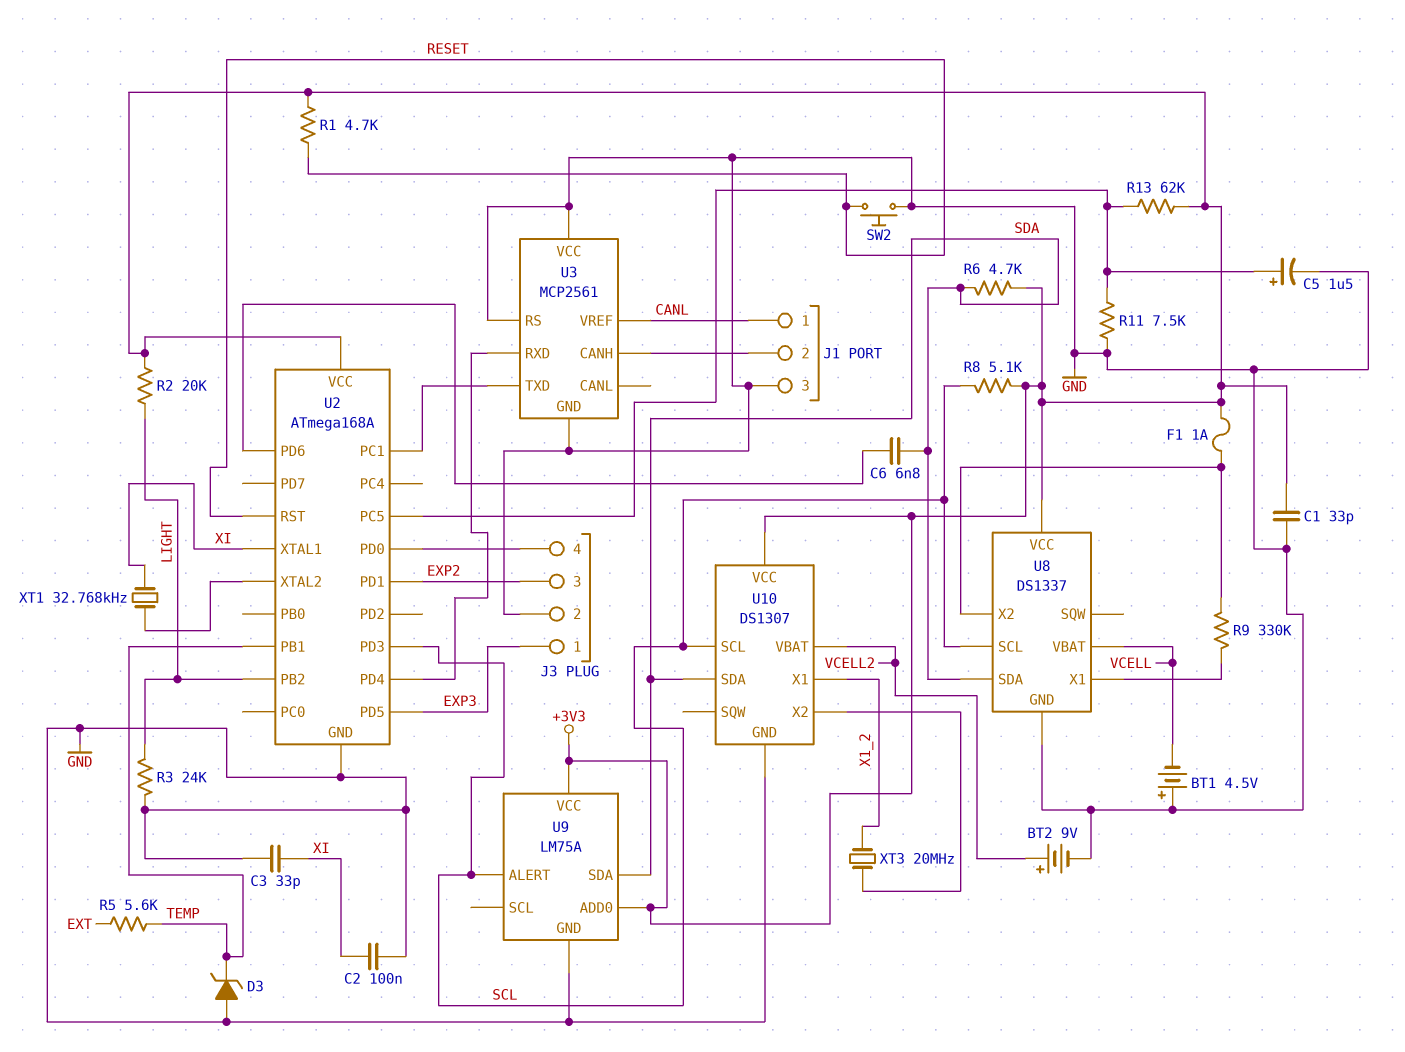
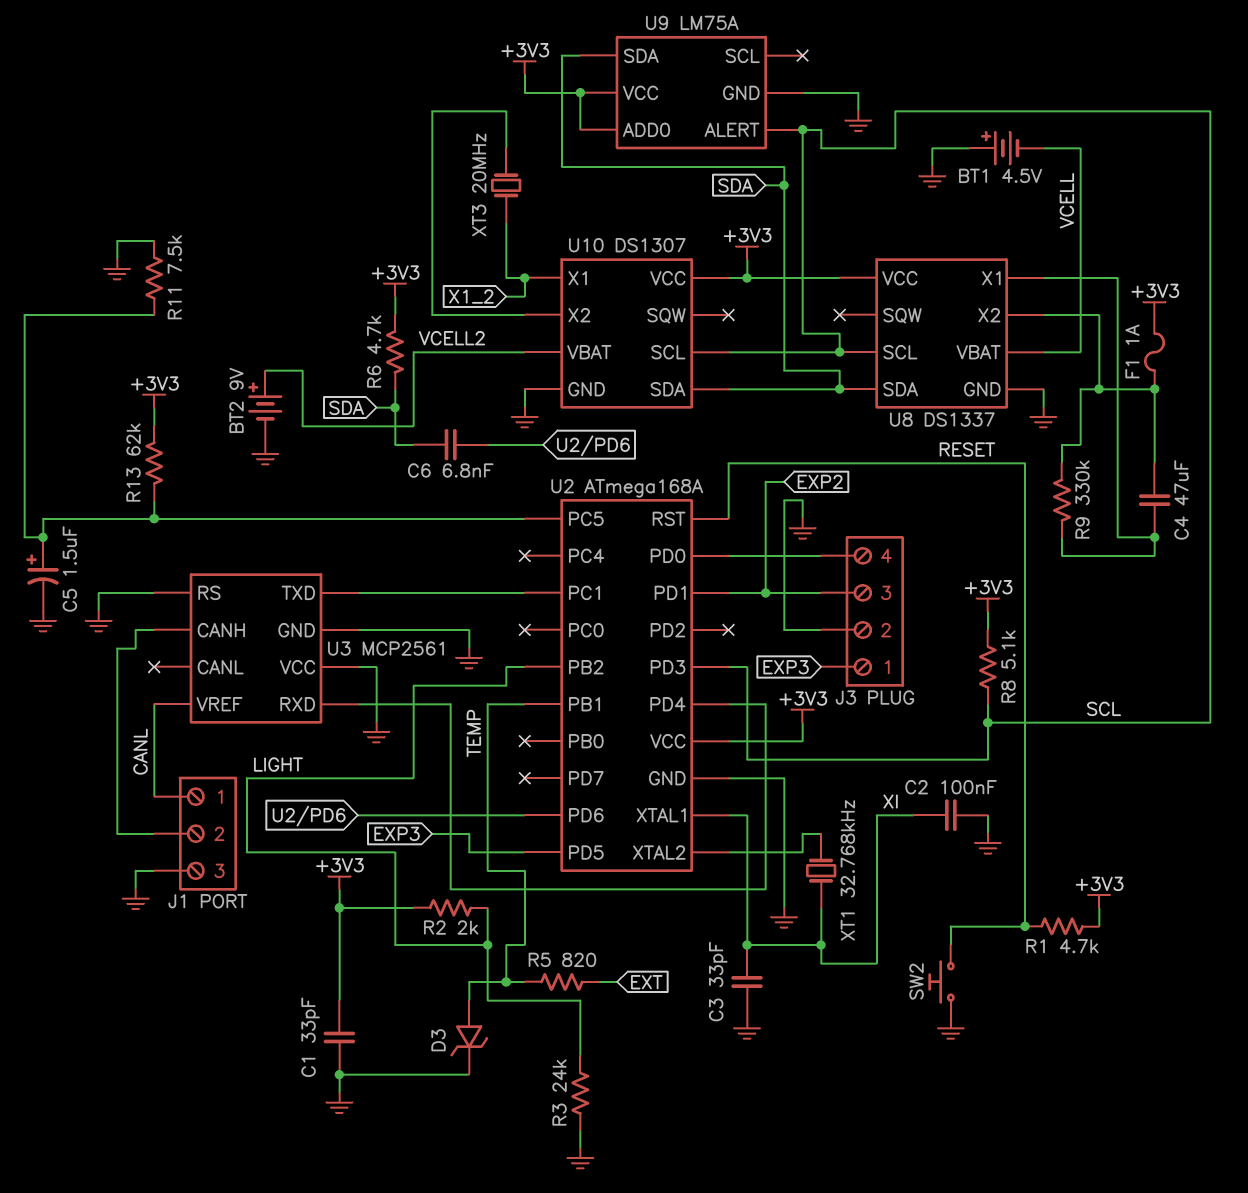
C4: none -> 47uF (U8/X1, U8/X2)
D3: zener (A GND, K TEMP) -> zener (A TEMP, K GND)
R2: 20k (+3V3, LIGHT) -> 2k (+3V3, LIGHT)
R5: 5.6k (EXT, TEMP) -> 820 (EXT, TEMP)

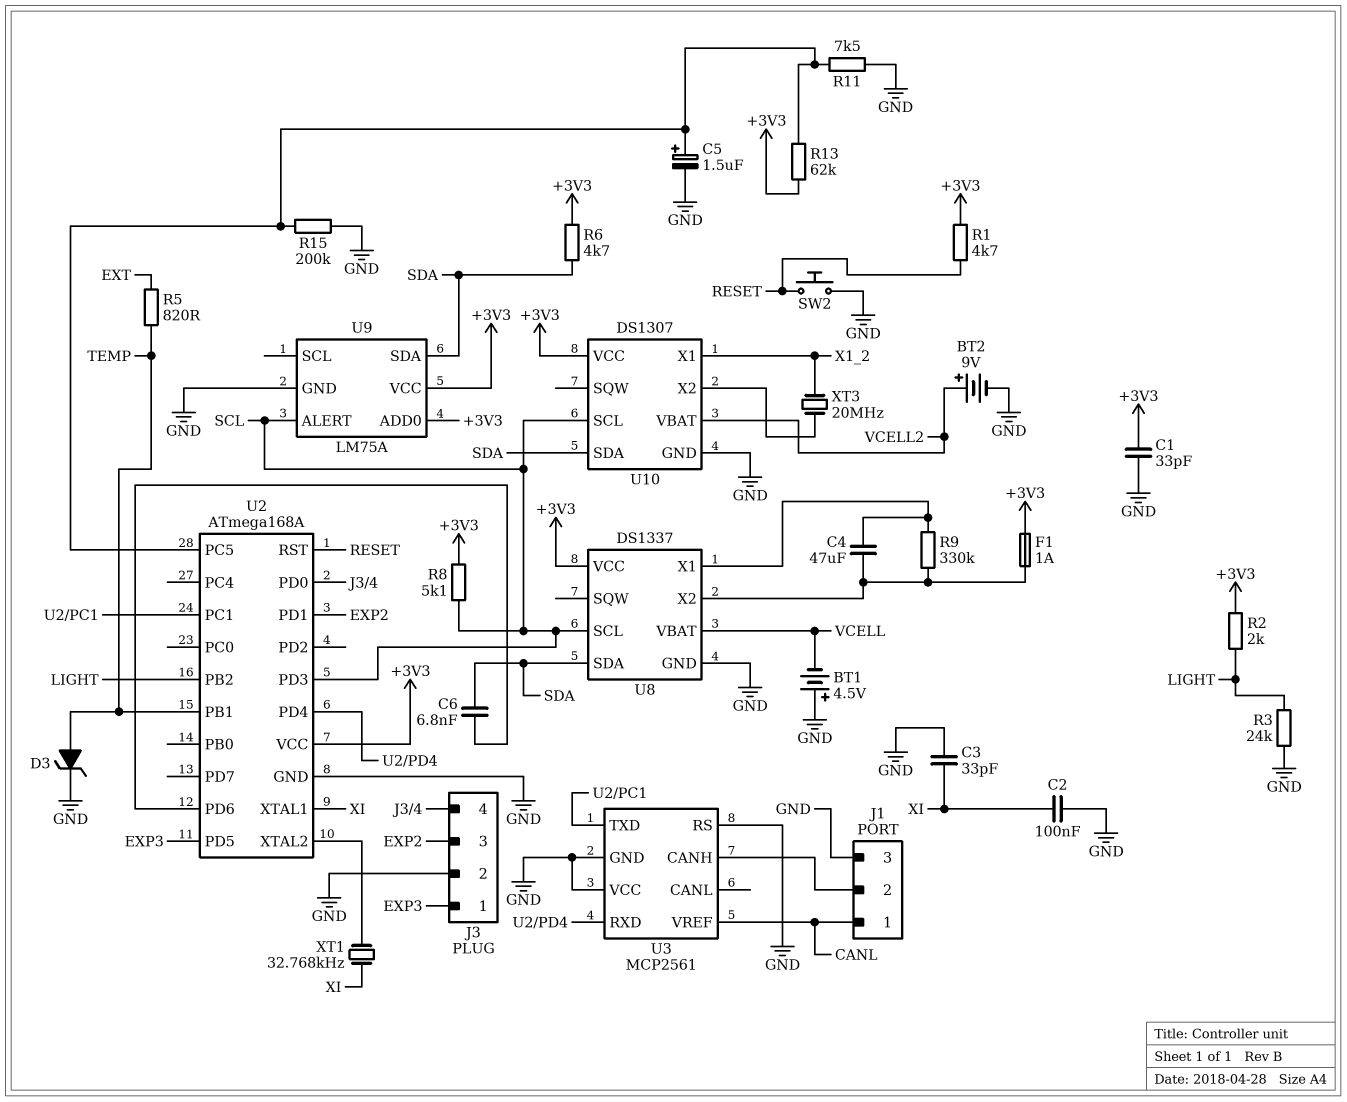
R15: none -> 200k (GND, U2/PC5)

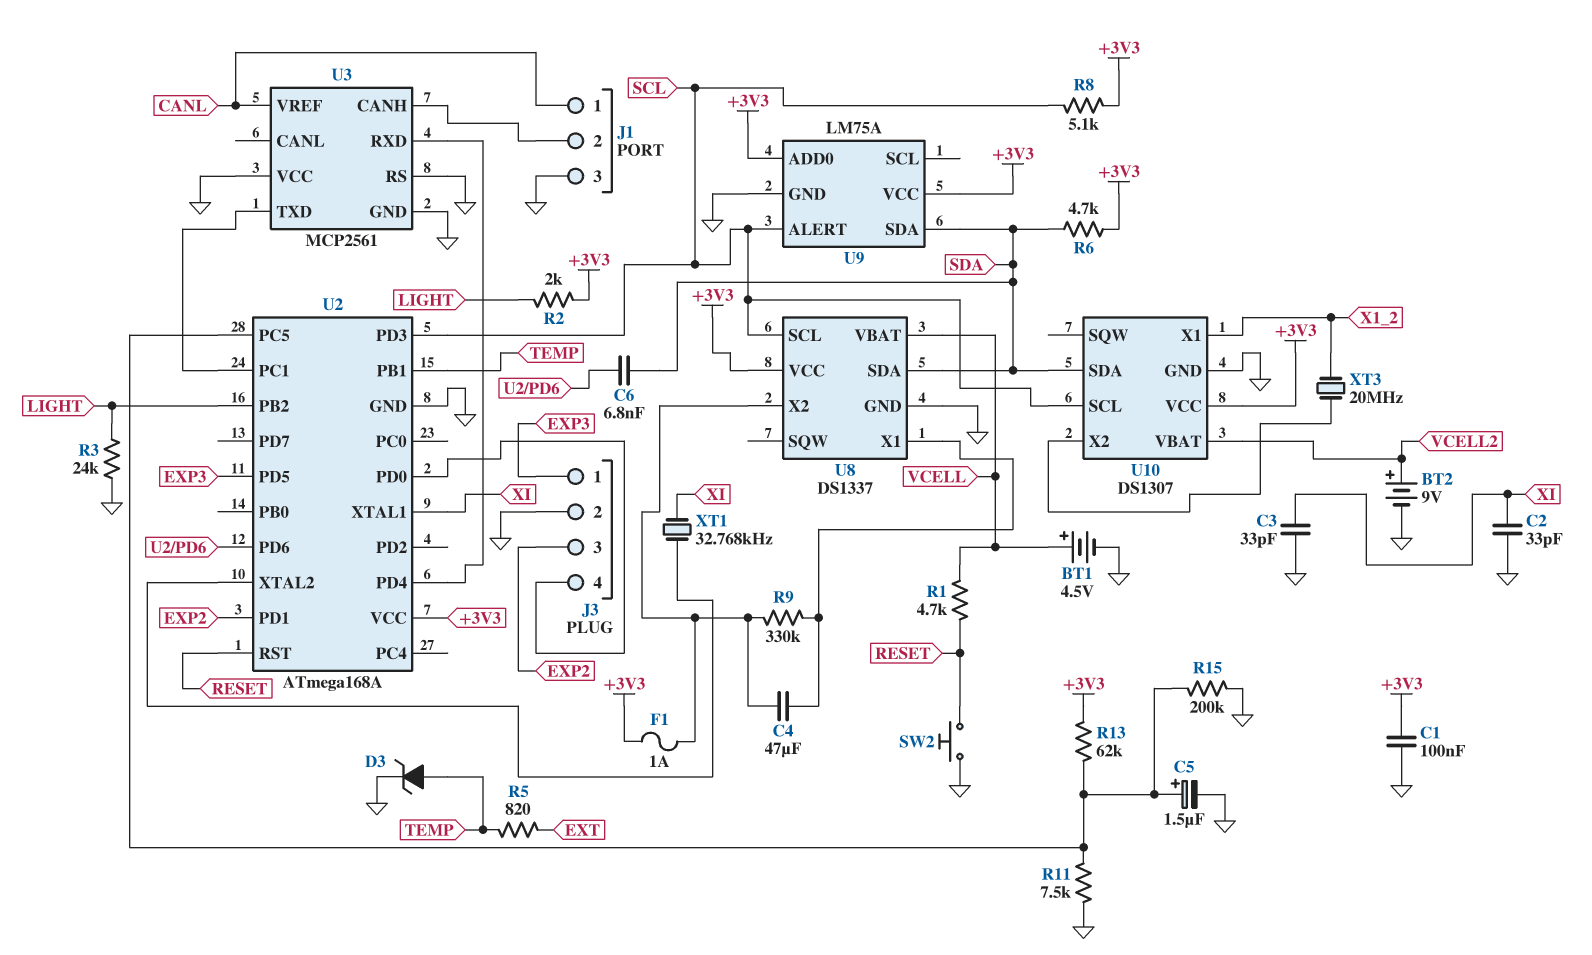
BT1: 4.5V (plus GND, minus VCELL) -> 4.5V (plus VCELL, minus GND)
C1: 33pF (+3V3, GND) -> 100nF (+3V3, GND)
C2: 100nF (GND, XI) -> 33pF (GND, XI)
R1: 4.7k (+3V3, RESET) -> 4.7k (RESET, VCELL)

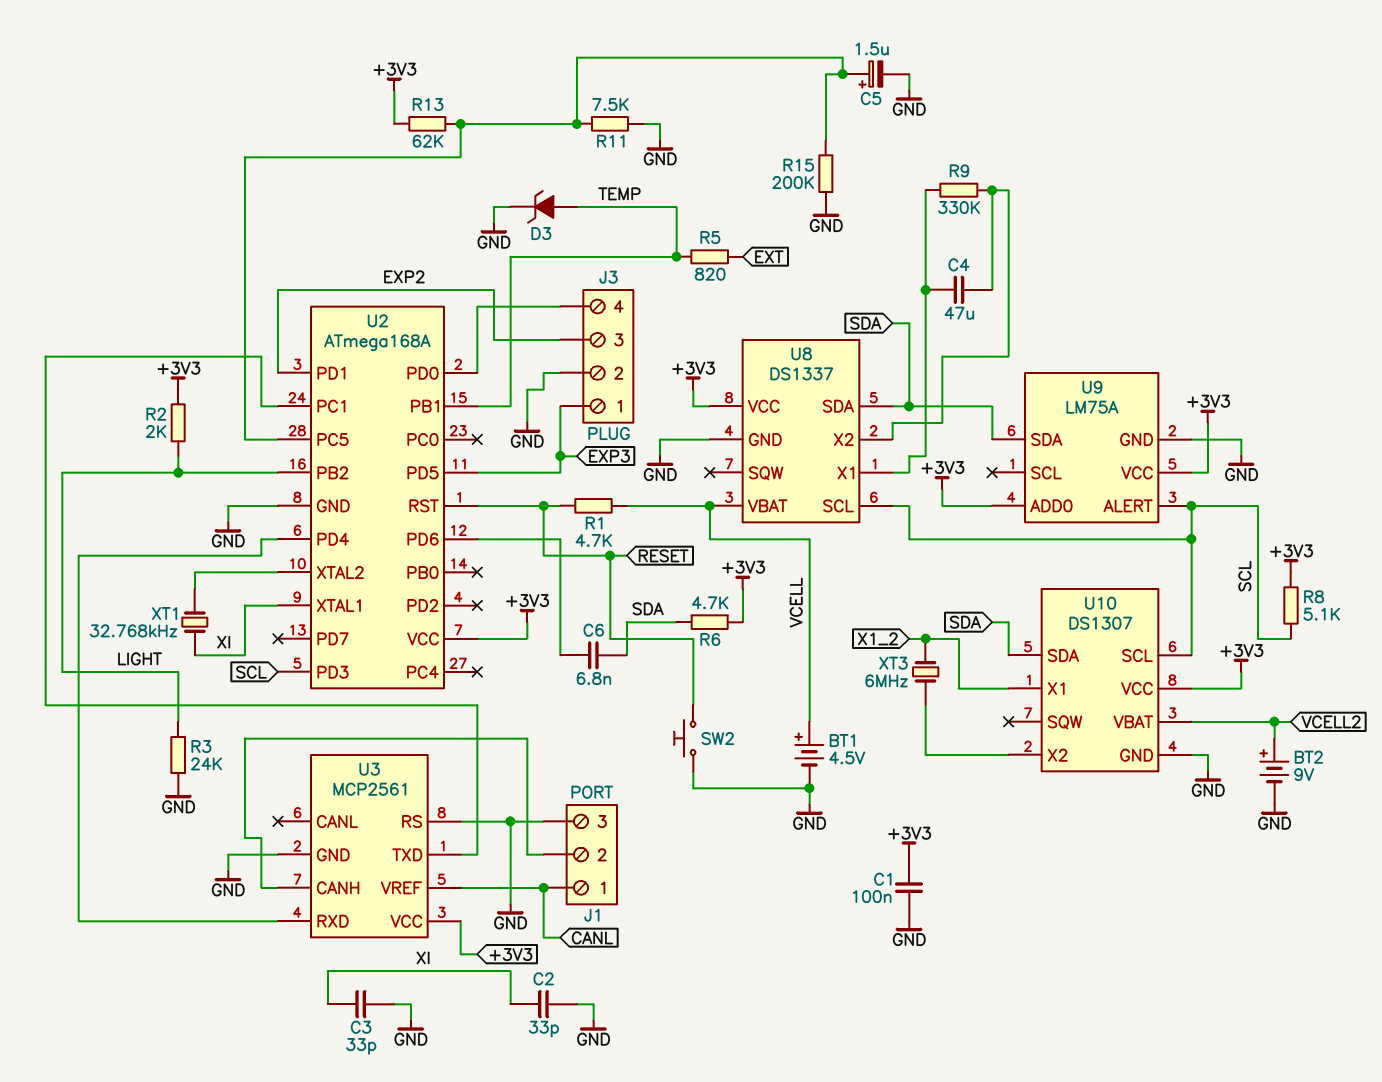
F1: 1A (+3V3, U8/X2) -> none
U3 pin VCC: GND -> +3V3
XT3: 20MHz (U10/X2, X1_2) -> 6MHz (U10/X2, X1_2)

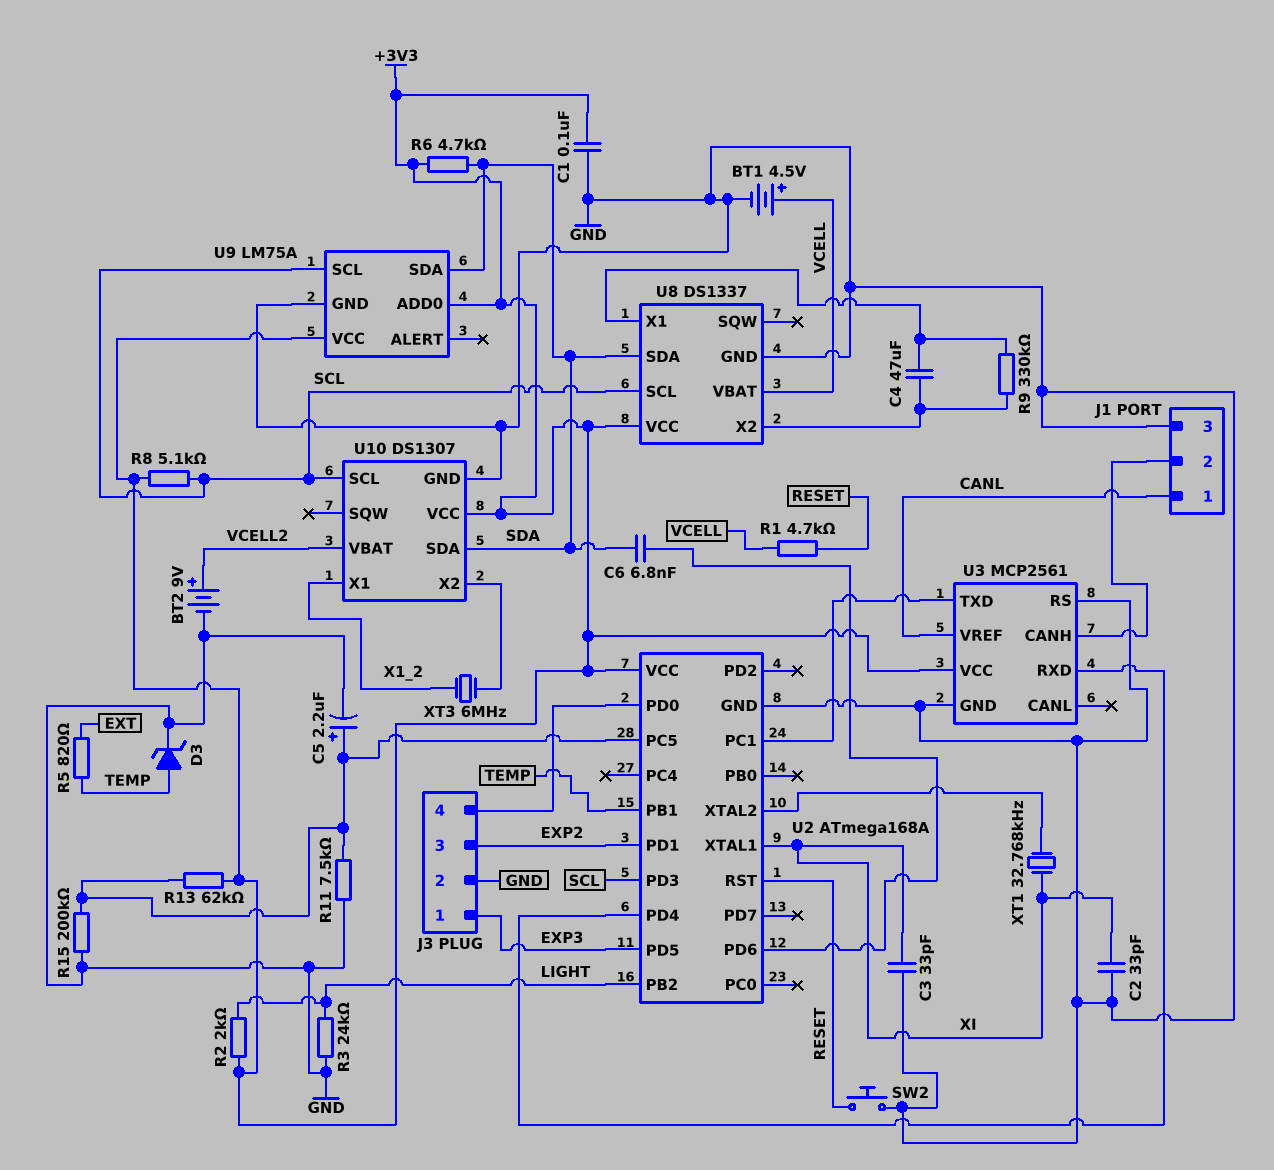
C5: 1.5uF (plus U2/PC5, minus GND) -> 2.2uF (plus U2/PC5, minus GND)
U9 pin ALERT: SCL -> none
U9 pin SCL: none -> SCL

